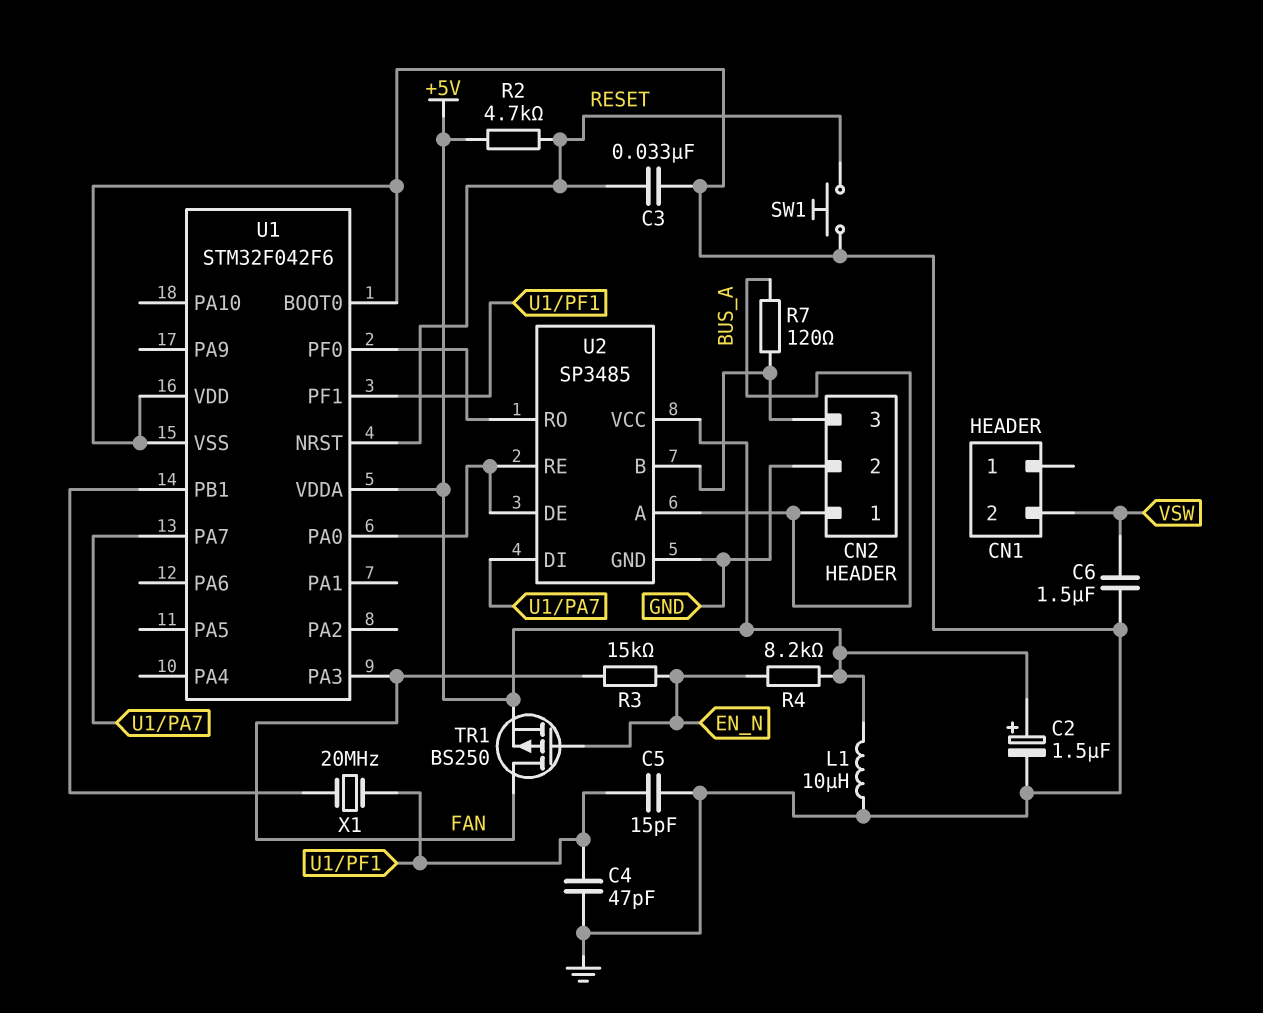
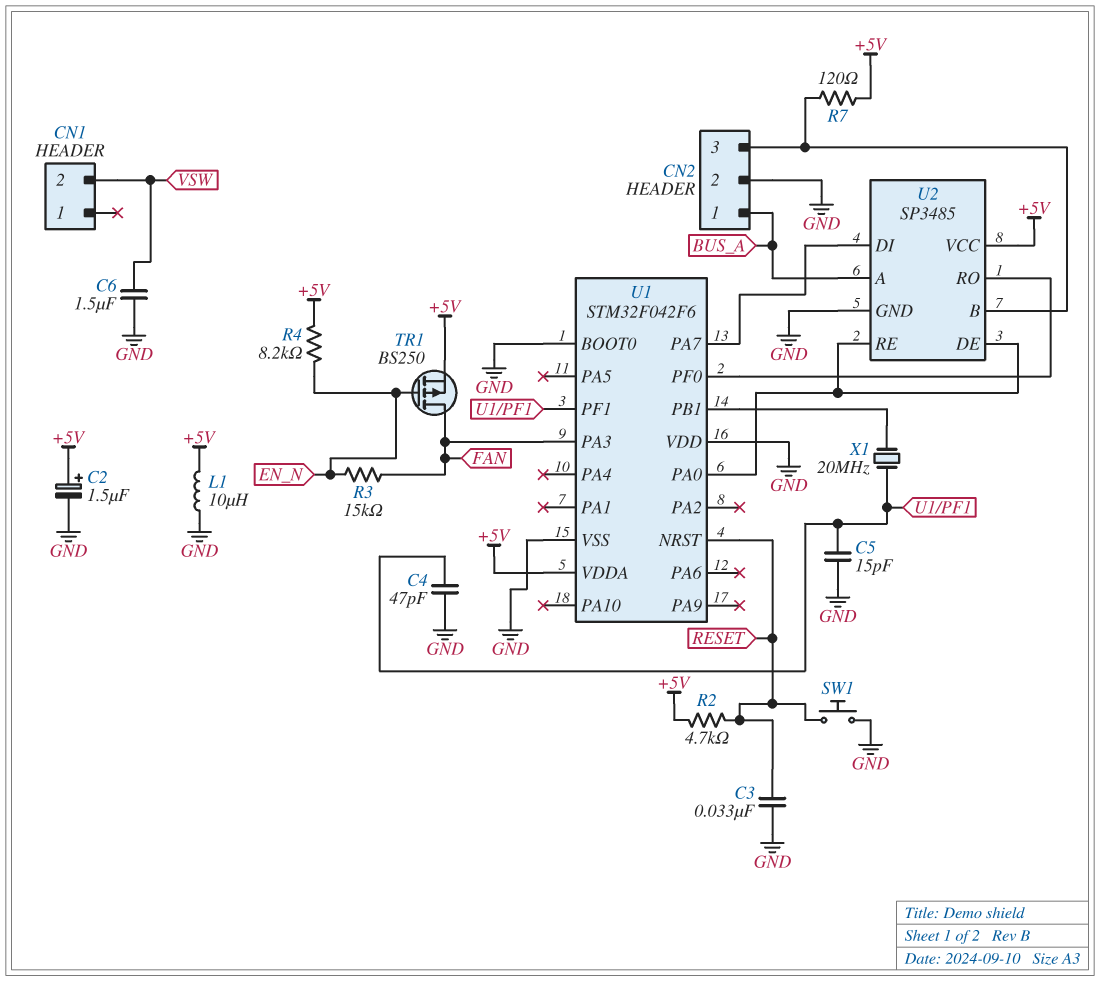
R7: 120 (BUS_A, CN2/3) -> 120 (+5V, CN2/3)

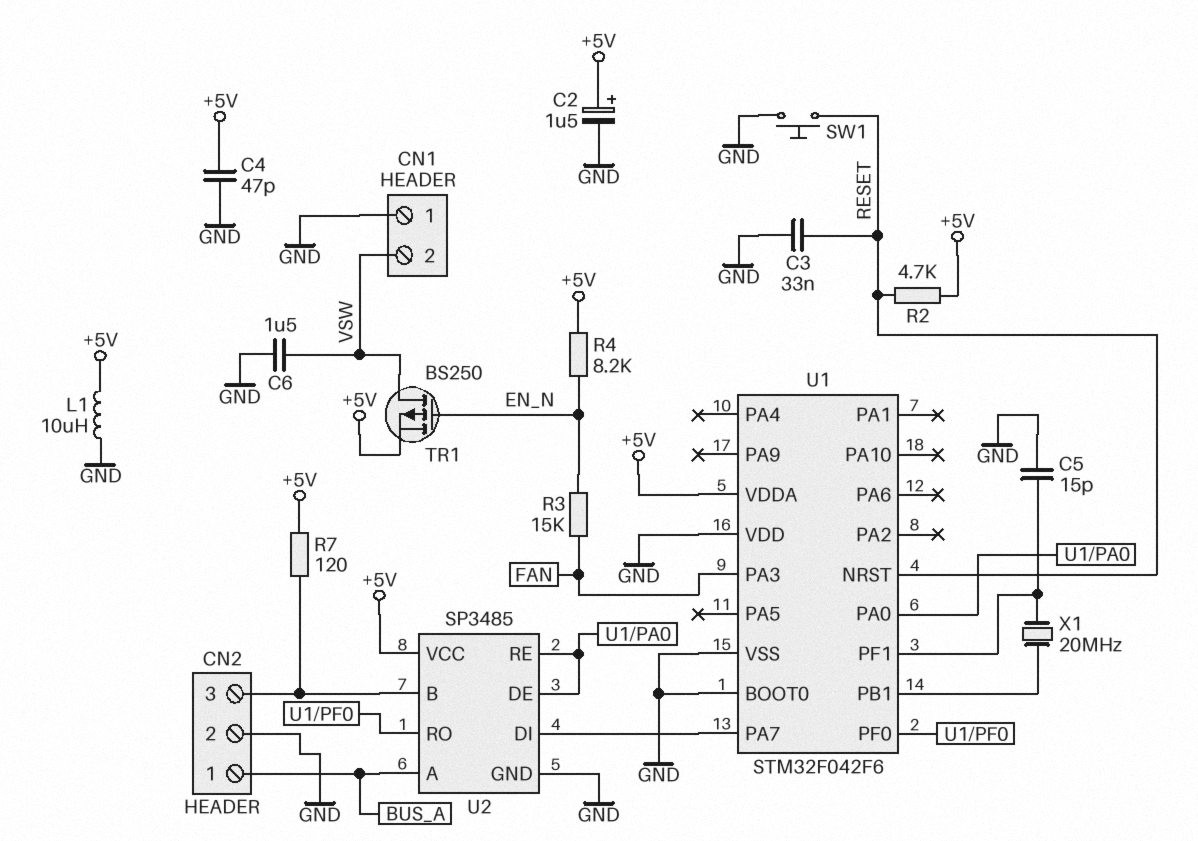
C4: 47pF (GND, U1/PF1) -> 47pF (+5V, GND)
CN1 pin 1: none -> GND
TR1: PMOS BS250 (G EN_N, D FAN, S +5V) -> PMOS BS250 (G EN_N, D VSW, S +5V)

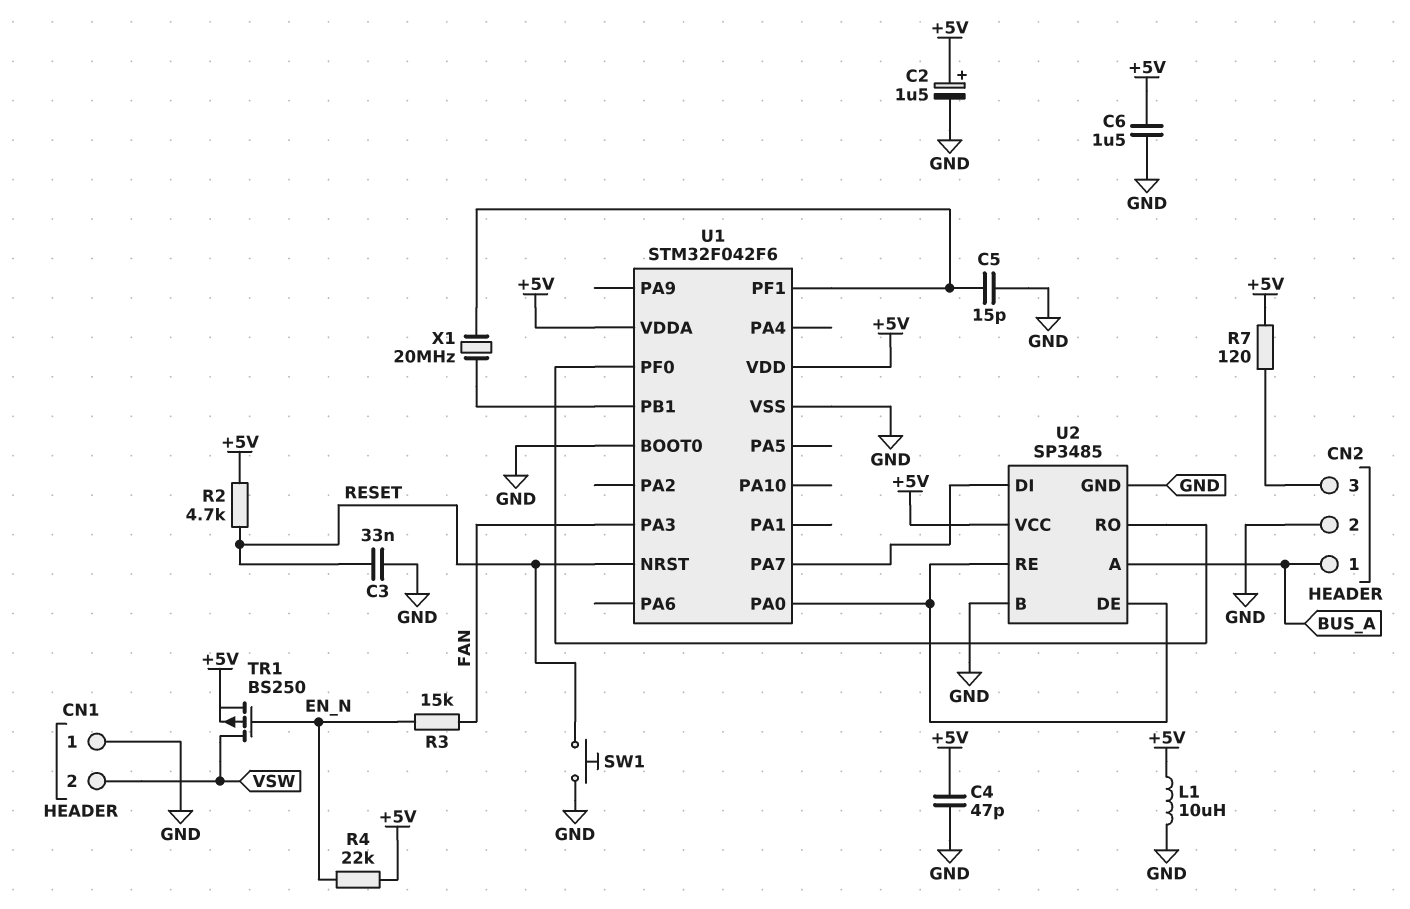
C6: 1.5uF (GND, VSW) -> 1.5uF (+5V, GND)
R4: 8.2k (+5V, EN_N) -> 22k (+5V, EN_N)
U1 pin VDD: GND -> +5V
U2 pin B: CN2/3 -> GND

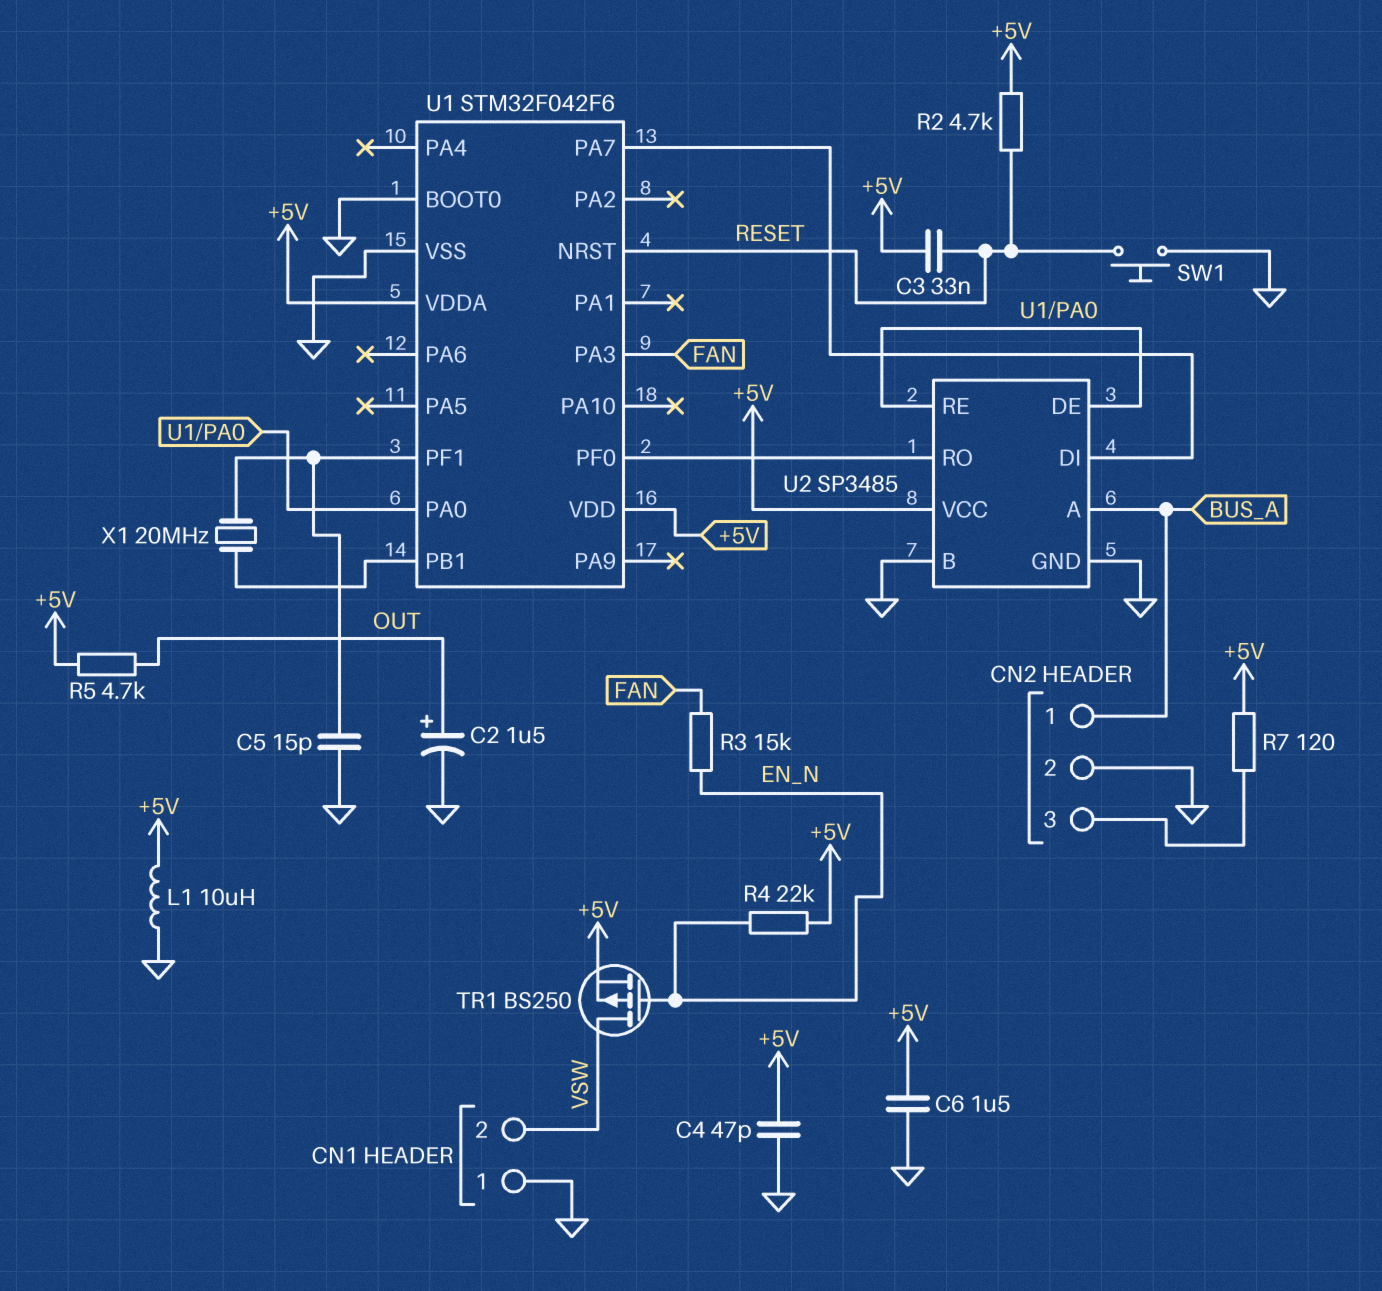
C2: 1.5uF (plus +5V, minus GND) -> 1.5uF (plus OUT, minus GND)
C3: 33nF (GND, RESET) -> 33nF (+5V, RESET)
R5: none -> 4.7k (+5V, OUT)

